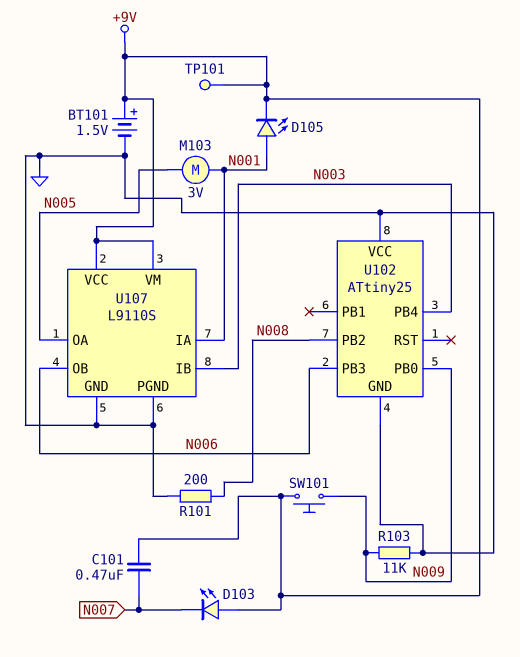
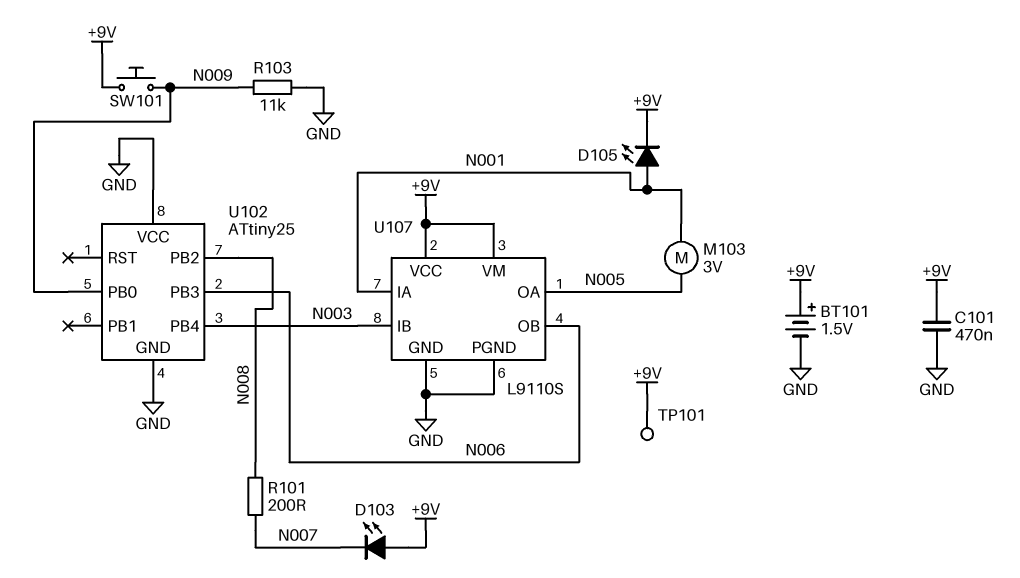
C101: 470nF (+9V, N007) -> 470nF (+9V, GND)
R101: 200 (GND, N008) -> 200 (N007, N008)

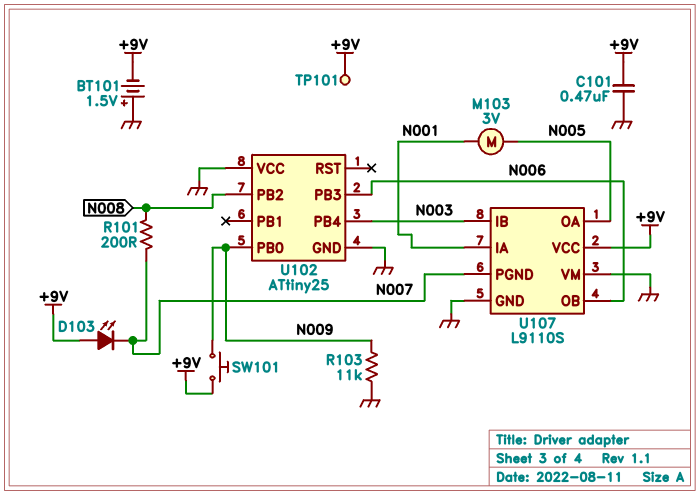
BT101: 1.5V (plus +9V, minus GND) -> 1.5V (plus GND, minus +9V)
D105: LED (A N001, K +9V) -> none
U107 pin PGND: GND -> N007
U107 pin VM: +9V -> GND

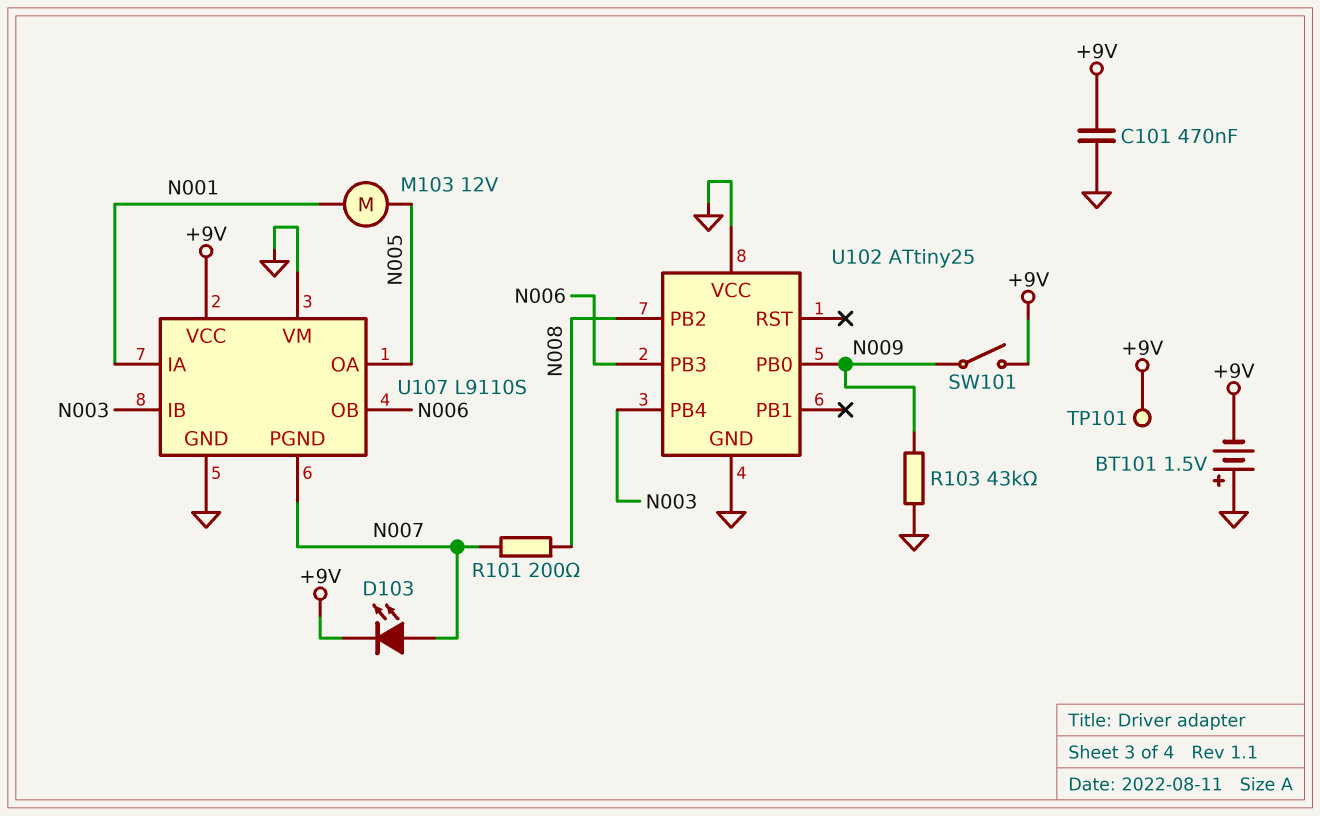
D103: LED (A +9V, K N007) -> LED (A N007, K +9V)
M103: motor 3V (N001, N005) -> motor 12V (N001, N005)
R103: 11k (GND, N009) -> 43k (GND, N009)
SW101: button (+9V, N009) -> switch (+9V, N009)

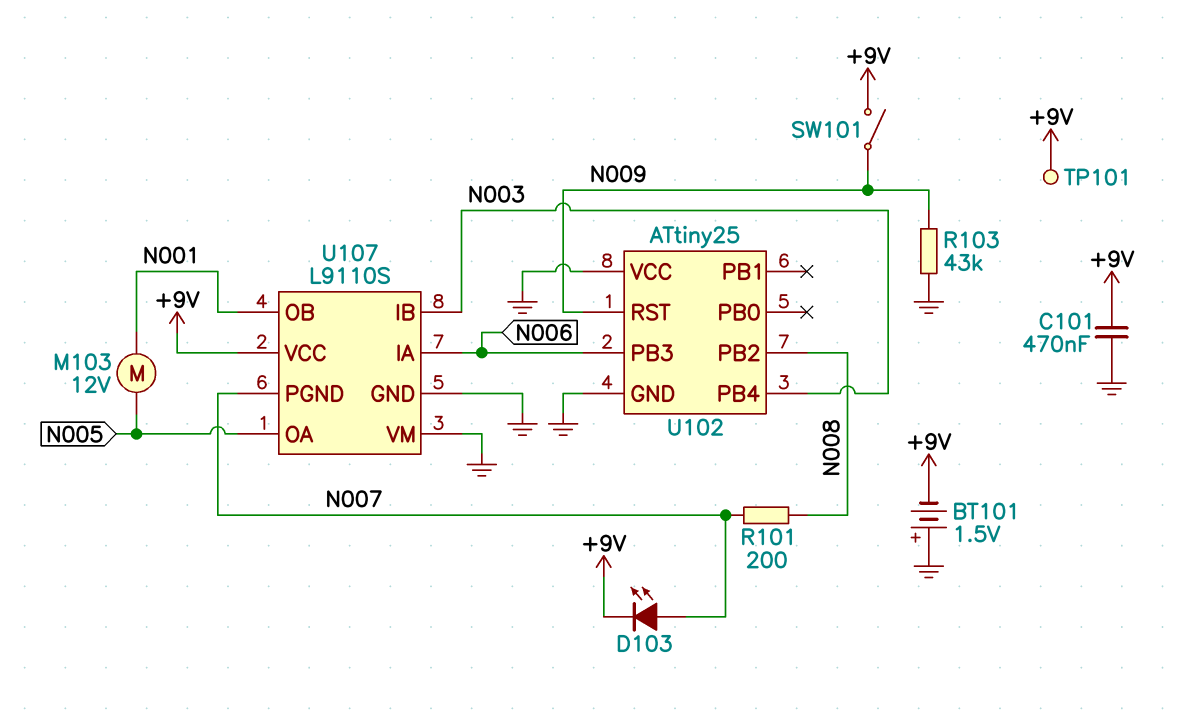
U102 pin PB0: N009 -> none
U102 pin RST: none -> N009
U107 pin IA: N001 -> N006
U107 pin OB: N006 -> N001

